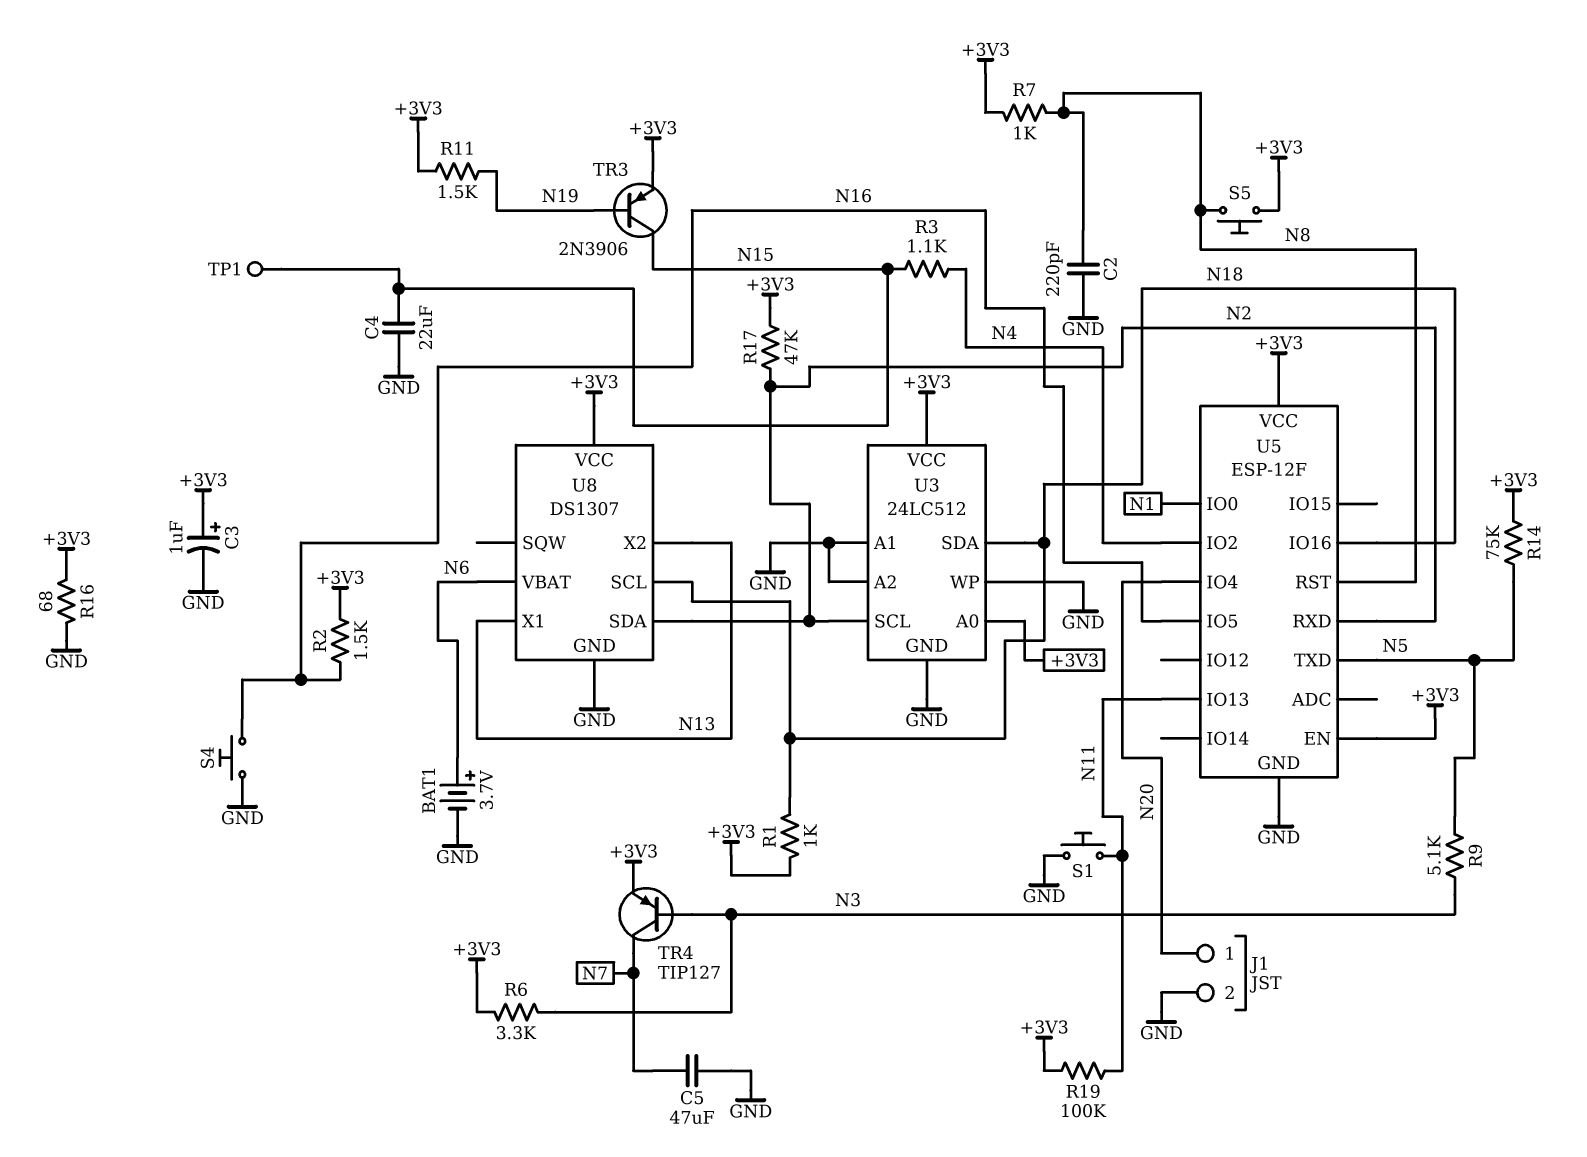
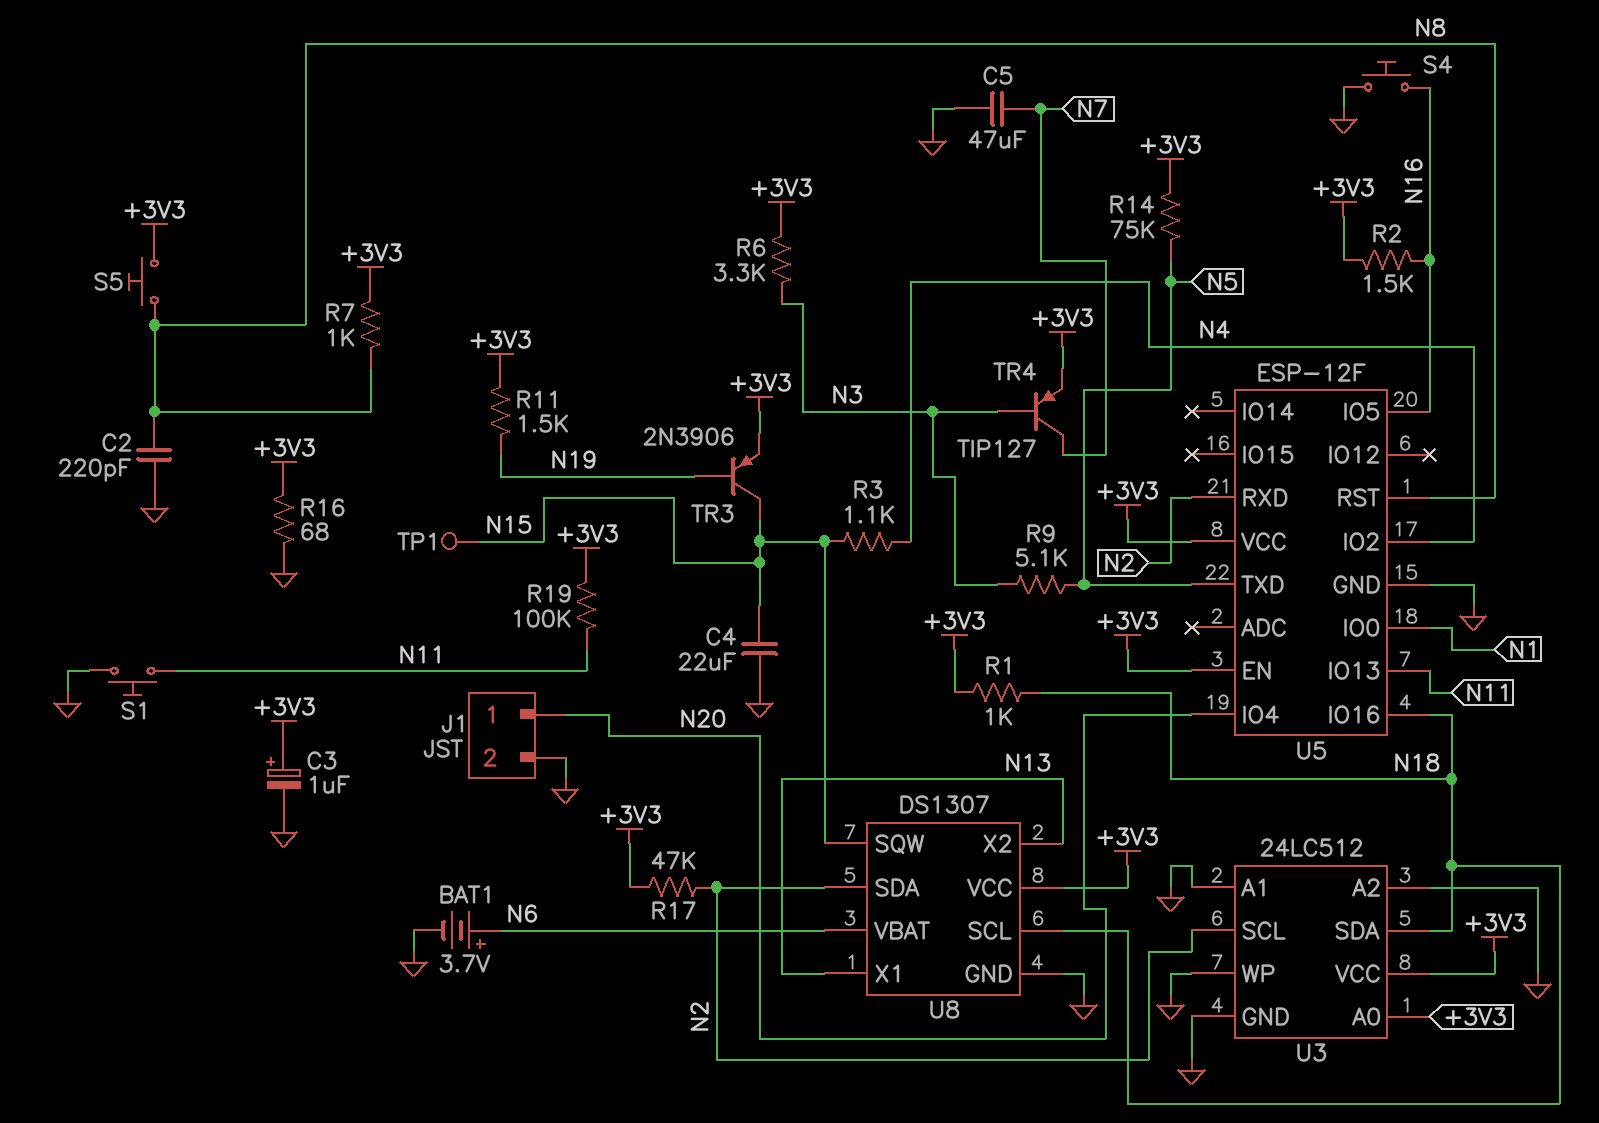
U8 pin SQW: none -> N15

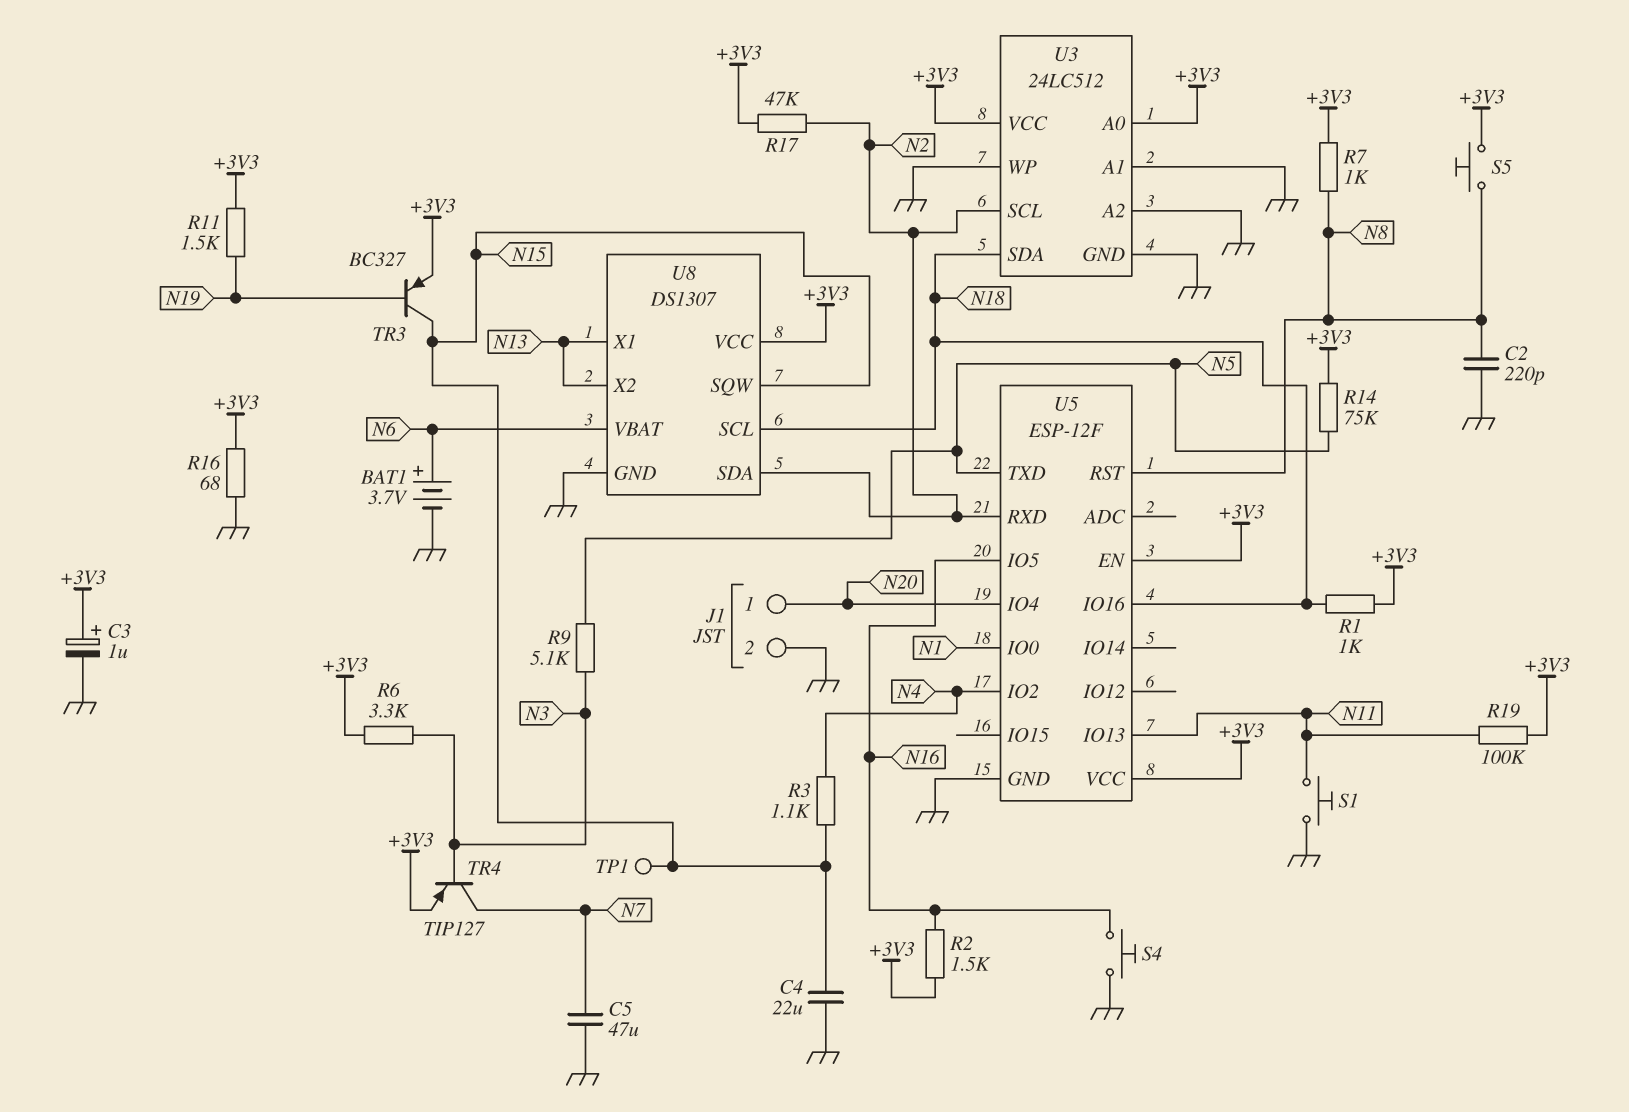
TR3: PNP 2N3906 (B N19, C N15, E +3V3) -> PNP BC327 (B N19, C N15, E +3V3)

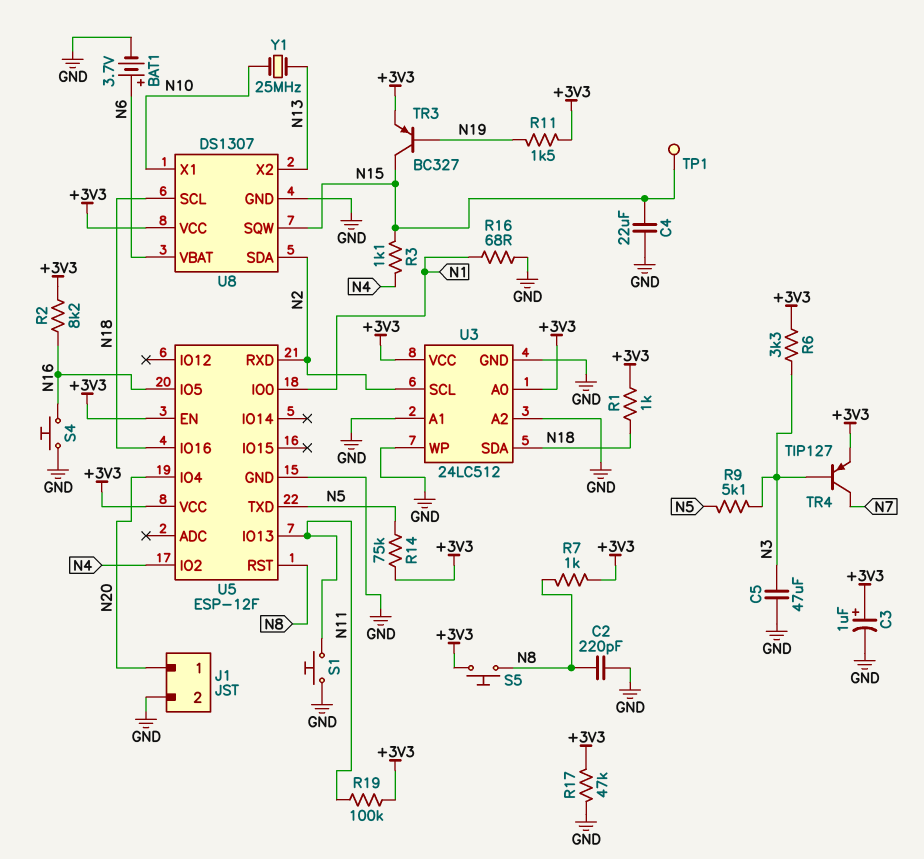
C5: 47uF (GND, N7) -> 47uF (GND, N3)
R2: 1.5k (+3V3, N16) -> 8.2k (+3V3, N16)
R16: 68 (+3V3, GND) -> 68 (GND, N1)
R17: 47k (+3V3, N2) -> 47k (+3V3, GND)
U8 pin X1: N13 -> N10
Y1: none -> 25MHz (N10, N13)

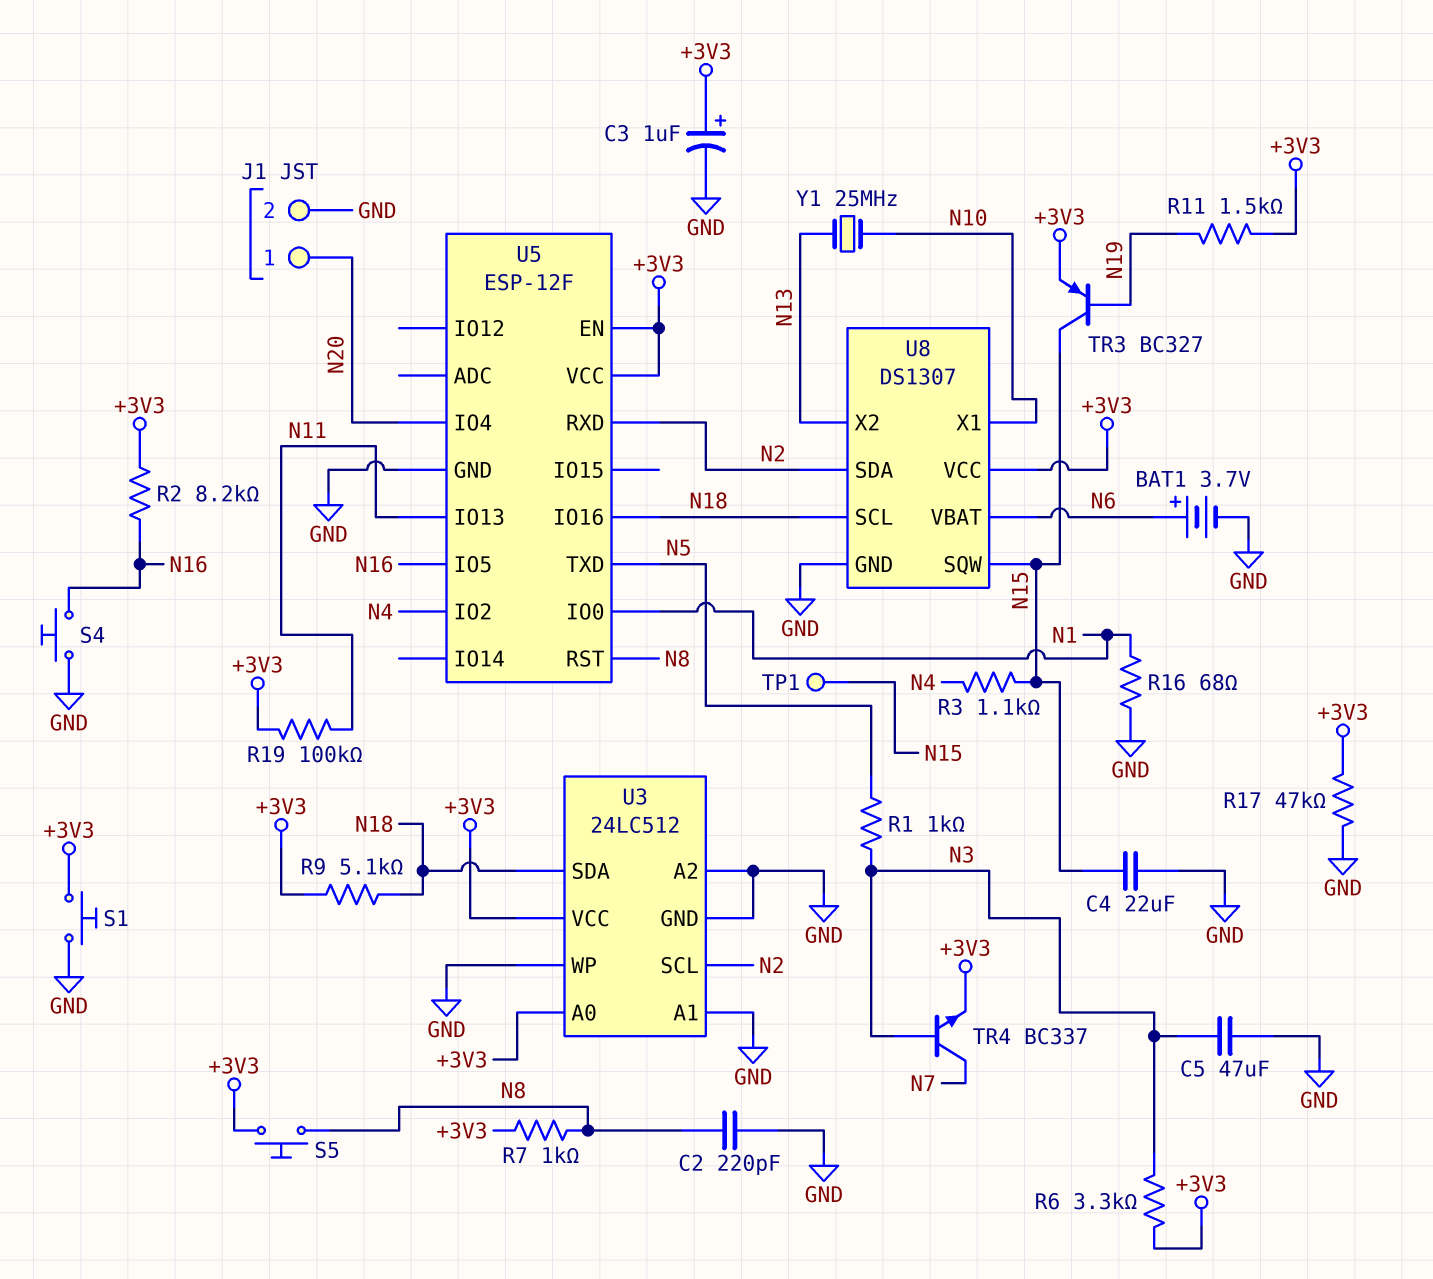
R1: 1k (+3V3, N18) -> 1k (N3, N5)
R9: 5.1k (N3, N5) -> 5.1k (+3V3, N18)
R14: 75k (+3V3, N5) -> none
S1: button (GND, N11) -> button (+3V3, GND)
TR4: PNP TIP127 (B N3, C N7, E +3V3) -> NPN BC337 (B N3, C N7, E +3V3)

